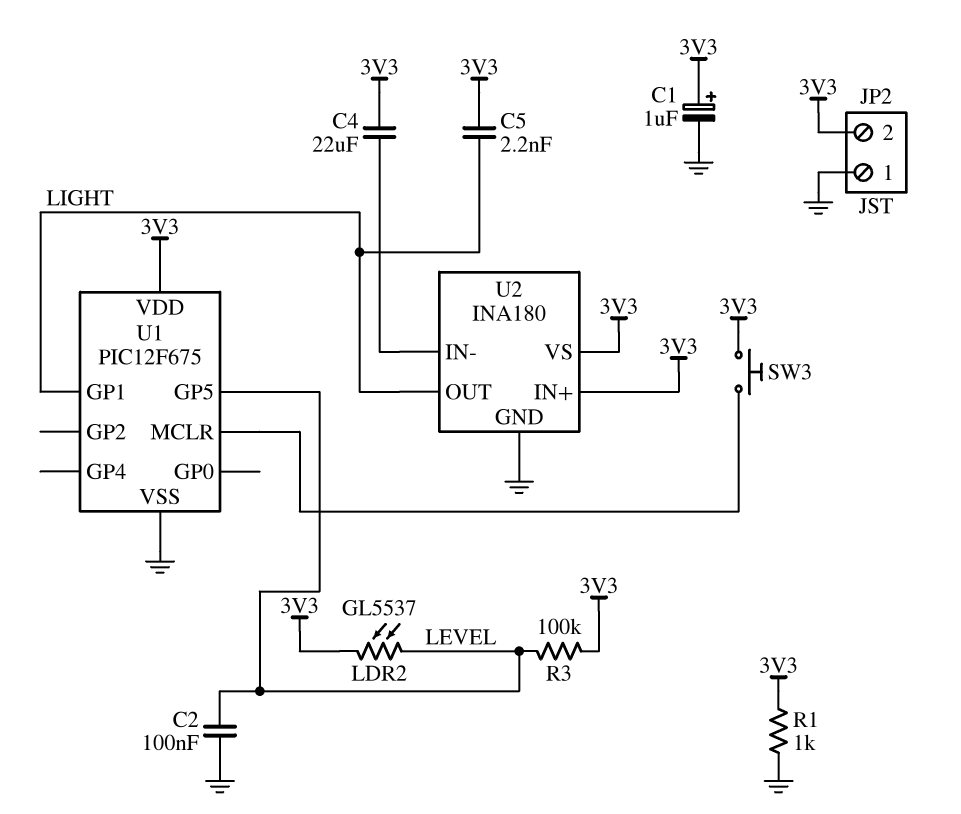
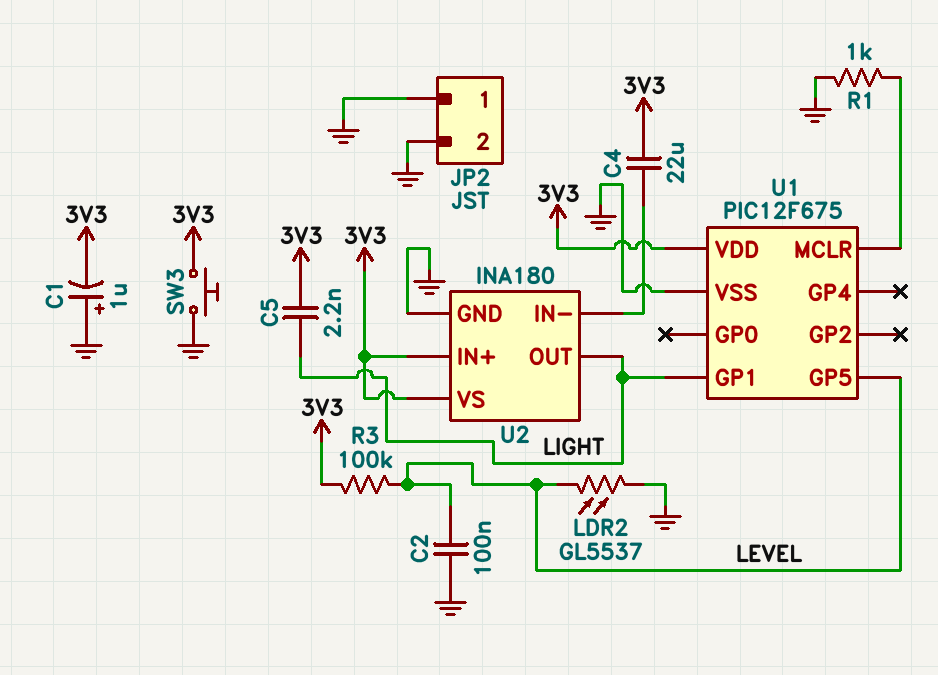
C1: 1uF (plus 3V3, minus GND) -> 1uF (plus GND, minus 3V3)
JP2 pin 2: 3V3 -> GND
LDR2: GL5537 (3V3, LEVEL) -> GL5537 (GND, LEVEL)
R1: 1k (3V3, GND) -> 1k (GND, U1/MCLR)
SW3: button (3V3, U1/MCLR) -> button (3V3, GND)

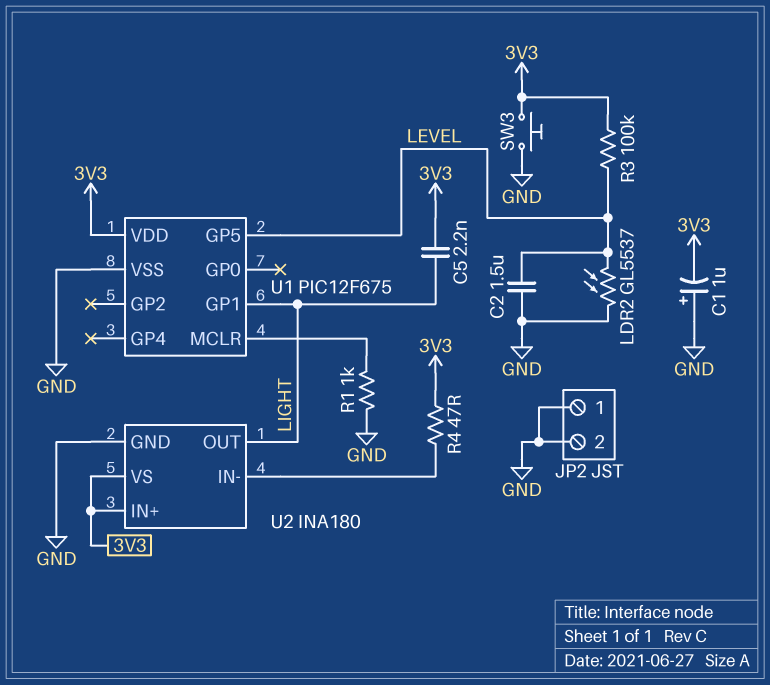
C2: 100nF (GND, LEVEL) -> 1.5uF (GND, LEVEL)
C4: 22uF (3V3, U2/IN-) -> none
R4: none -> 47 (3V3, U2/IN-)

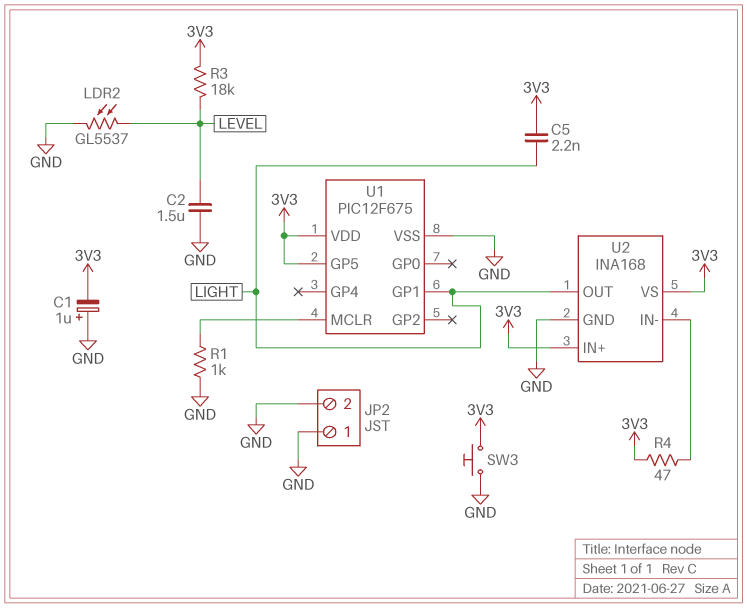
R3: 100k (3V3, LEVEL) -> 18k (3V3, LEVEL)
U1 pin GP5: LEVEL -> 3V3
U2: INA180 -> INA168

